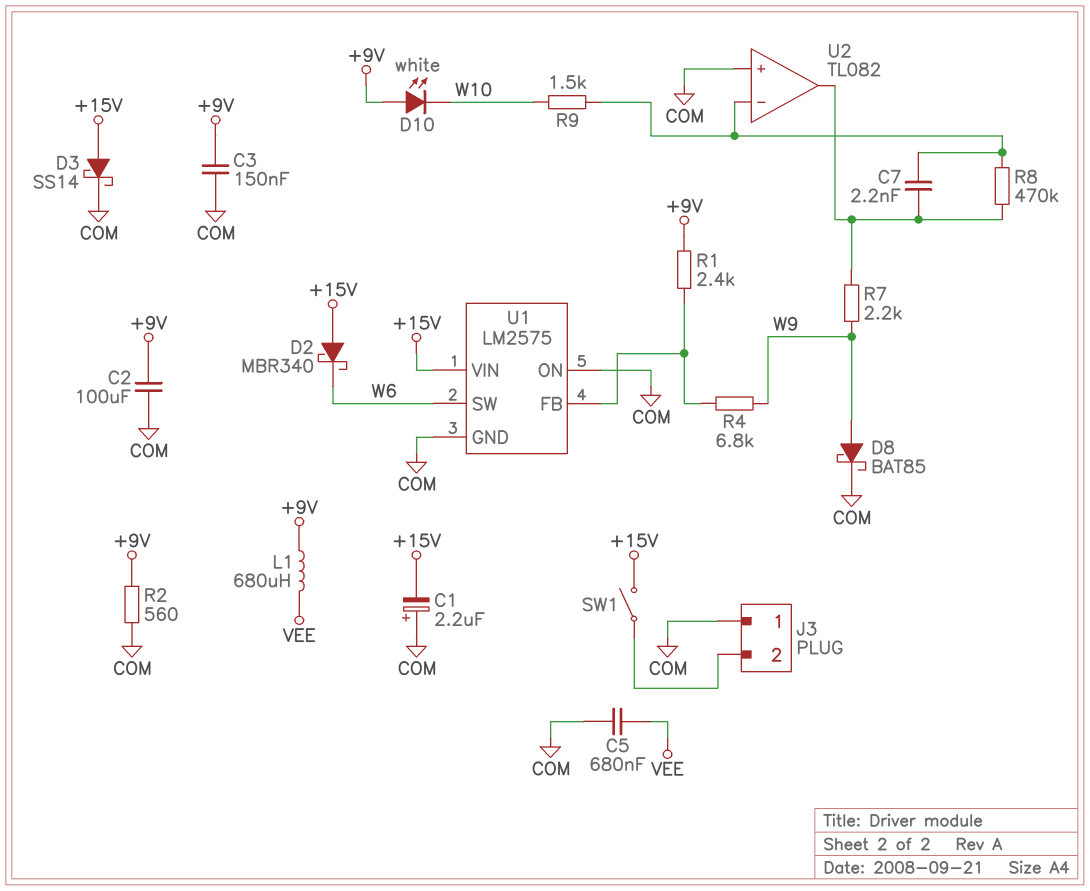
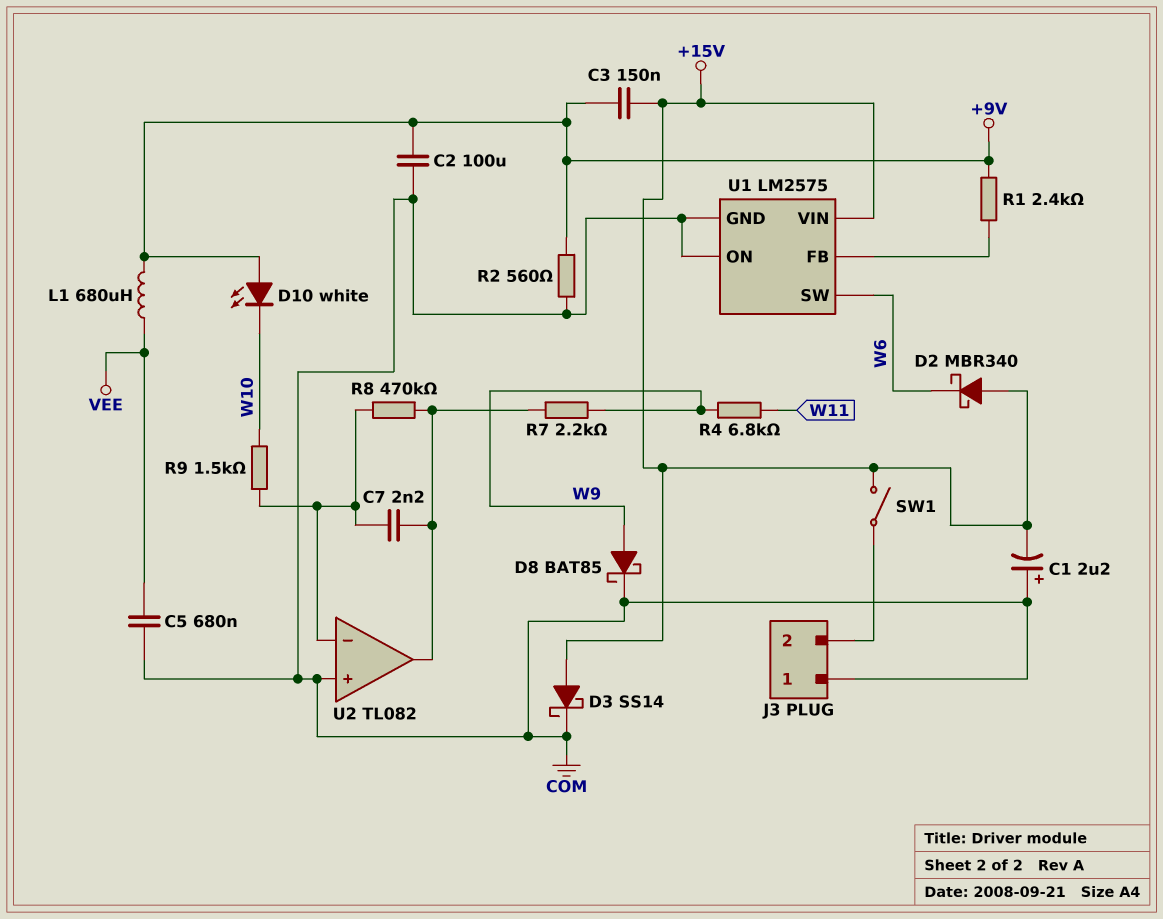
C3: 150nF (+9V, COM) -> 150nF (+9V, +15V)
R4: 6.8k (U1/FB, W9) -> 6.8k (W9, W11)

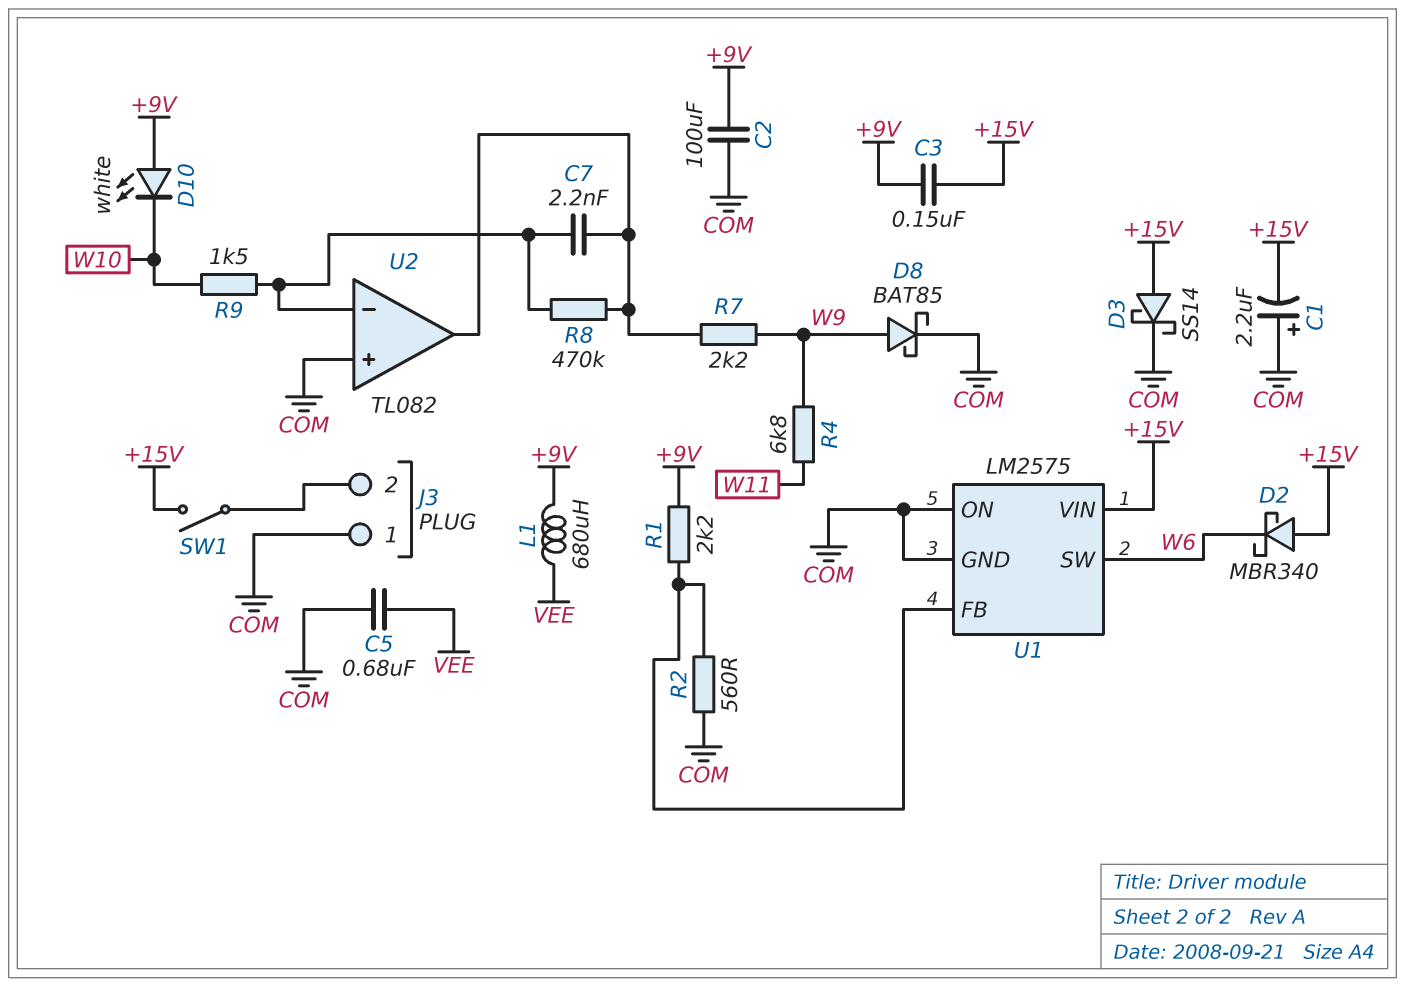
R1: 2.4k (+9V, U1/FB) -> 2.2k (+9V, U1/FB)
R2: 560 (+9V, COM) -> 560 (COM, U1/FB)

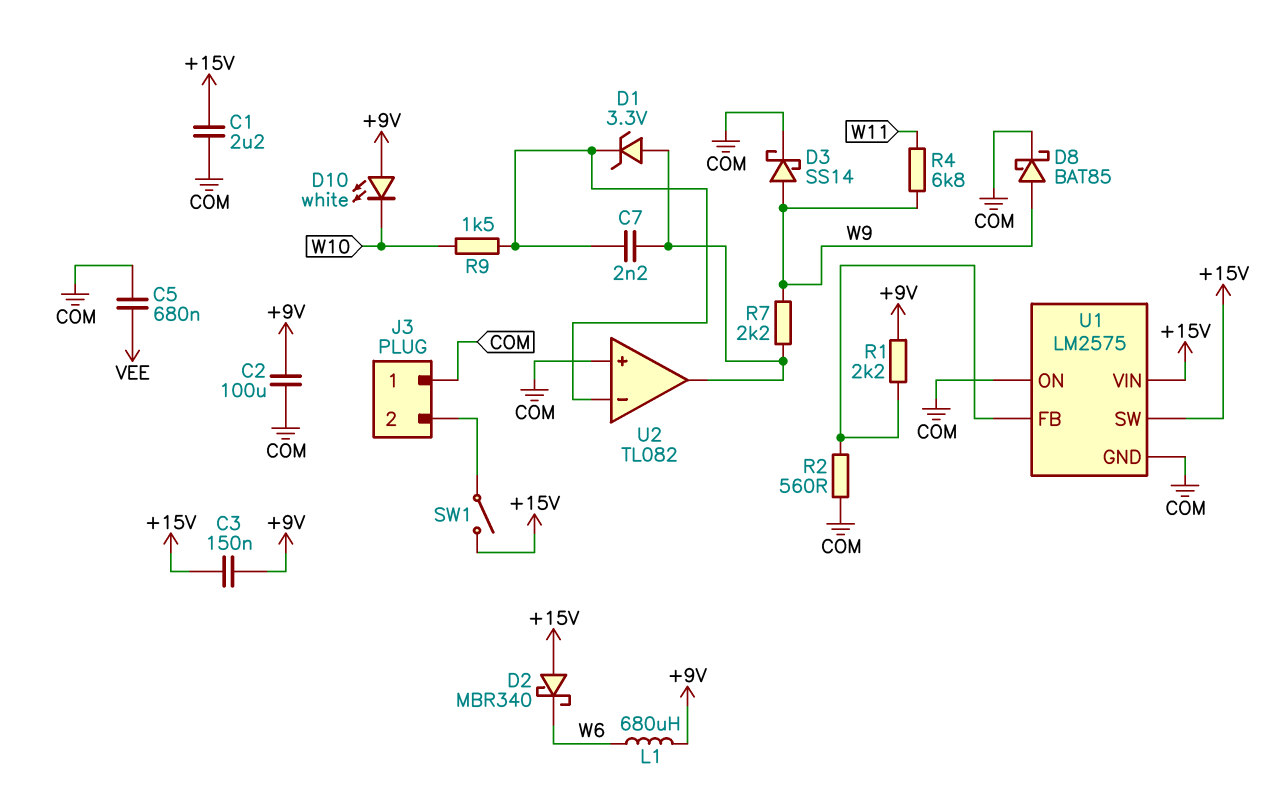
C1: 2.2uF (plus COM, minus +15V) -> 2.2uF (+15V, COM)
D1: none -> zener 3.3V (A U2/out, K U2/in-)
D3: schottky SS14 (A +15V, K COM) -> schottky SS14 (A W9, K COM)
L1: 680uH (+9V, VEE) -> 680uH (+9V, W6)
R8: 470k (U2/in-, U2/out) -> none
U1 pin SW: W6 -> +15V

